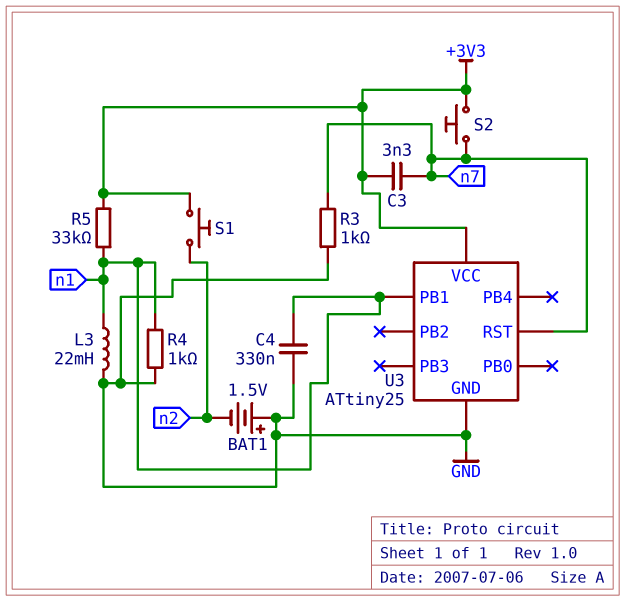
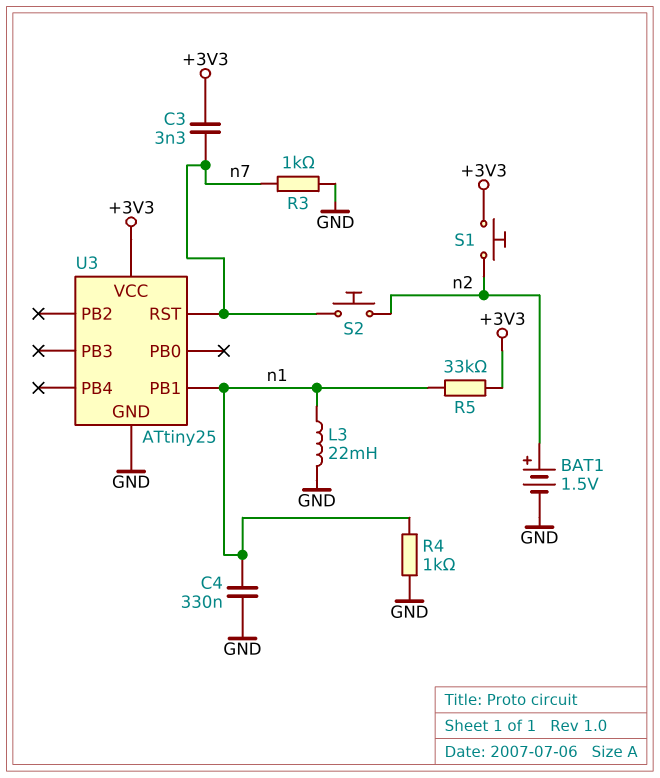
BAT1: 1.5V (plus GND, minus n2) -> 1.5V (plus n2, minus GND)
S2: button (+3V3, n7) -> button (n2, n7)

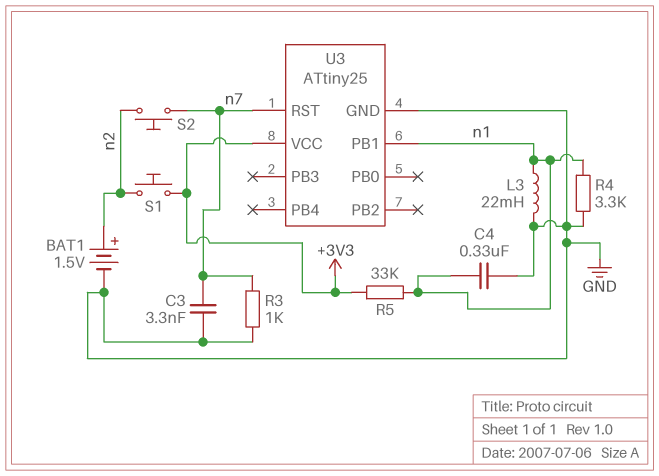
C3: 3.3nF (+3V3, n7) -> 3.3nF (GND, n7)
R4: 1k (GND, n1) -> 3.3k (GND, n1)

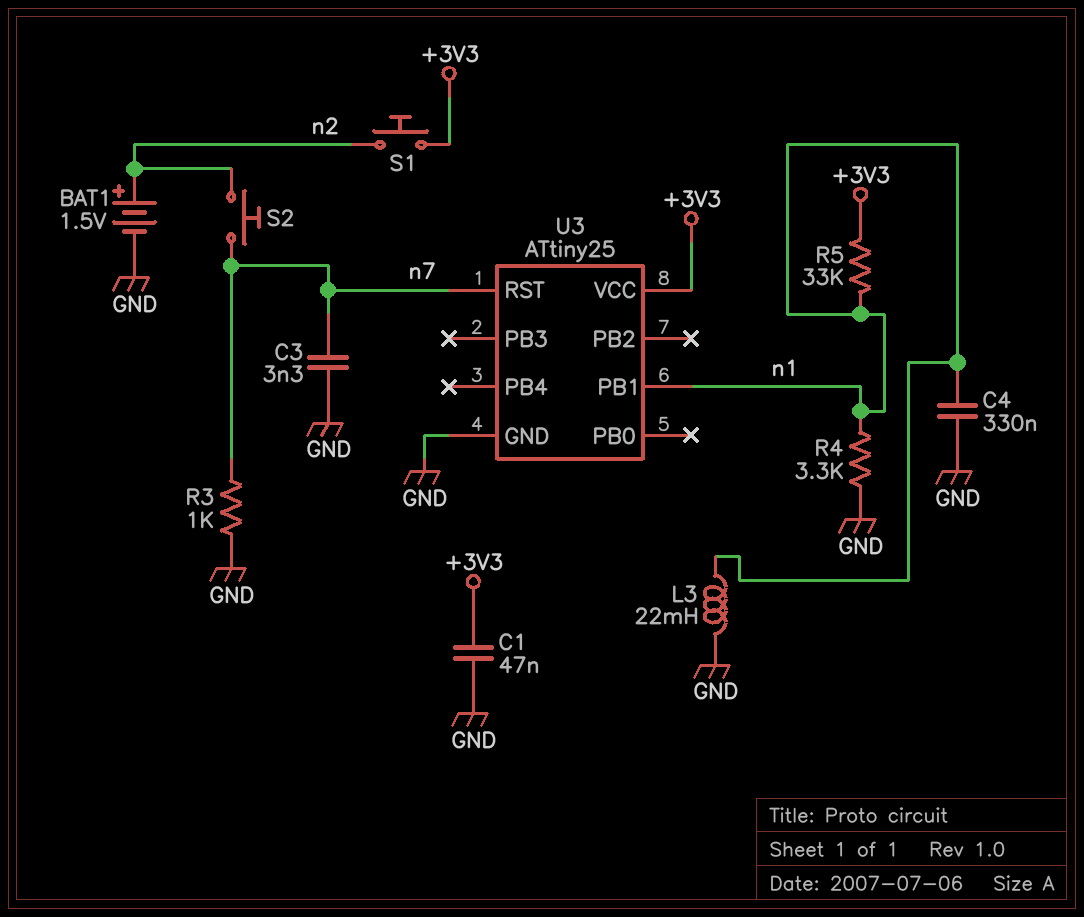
C1: none -> 47nF (+3V3, GND)

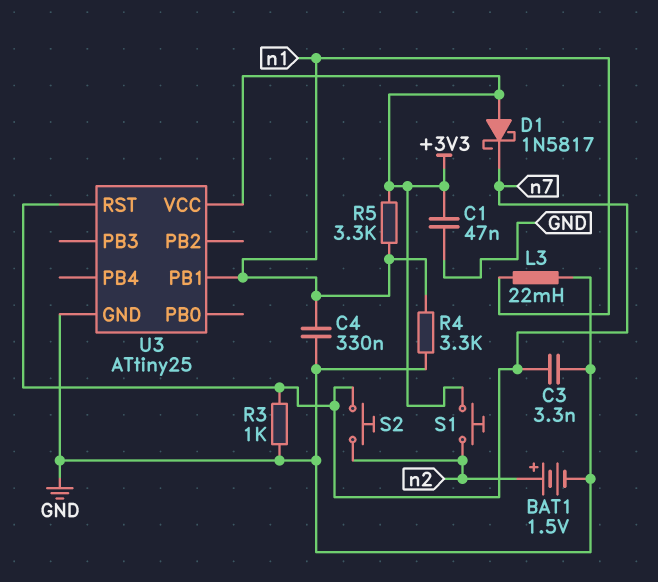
D1: none -> schottky 1N5817 (A +3V3, K n7)
R5: 33k (+3V3, n1) -> 3.3k (+3V3, n1)

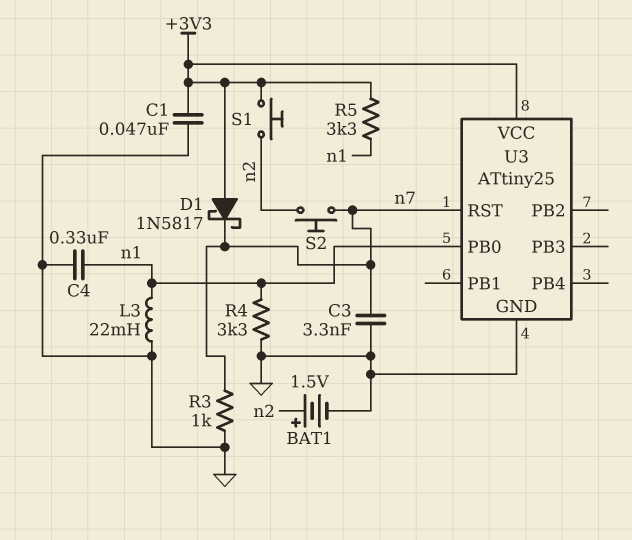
U3 pin PB0: none -> n1
U3 pin PB1: n1 -> none

